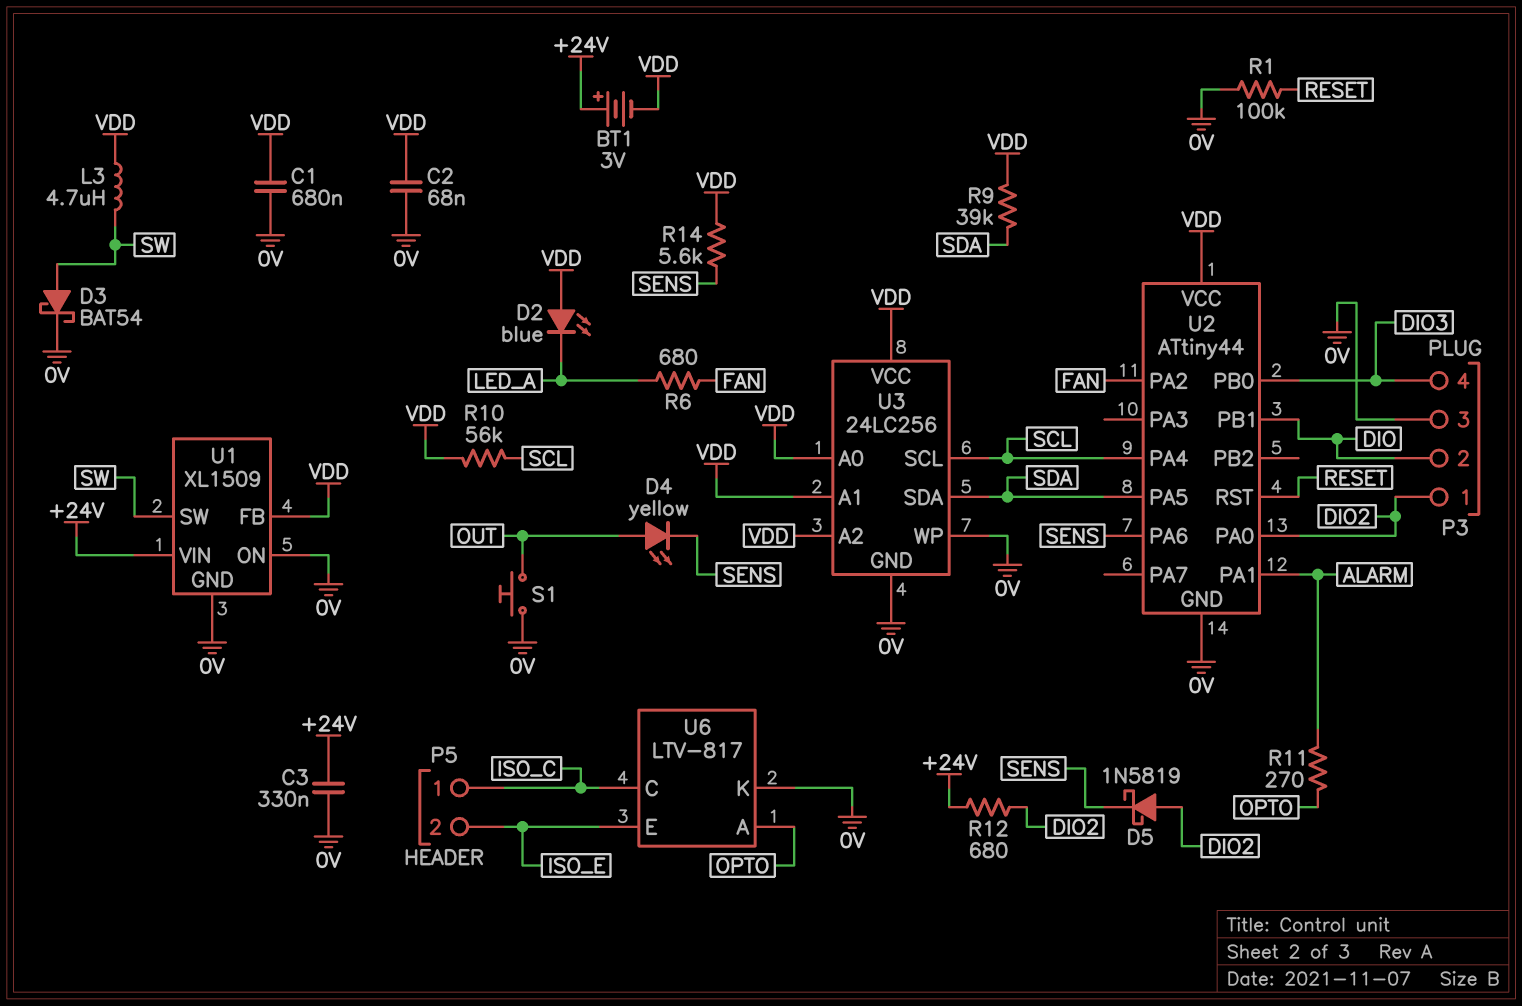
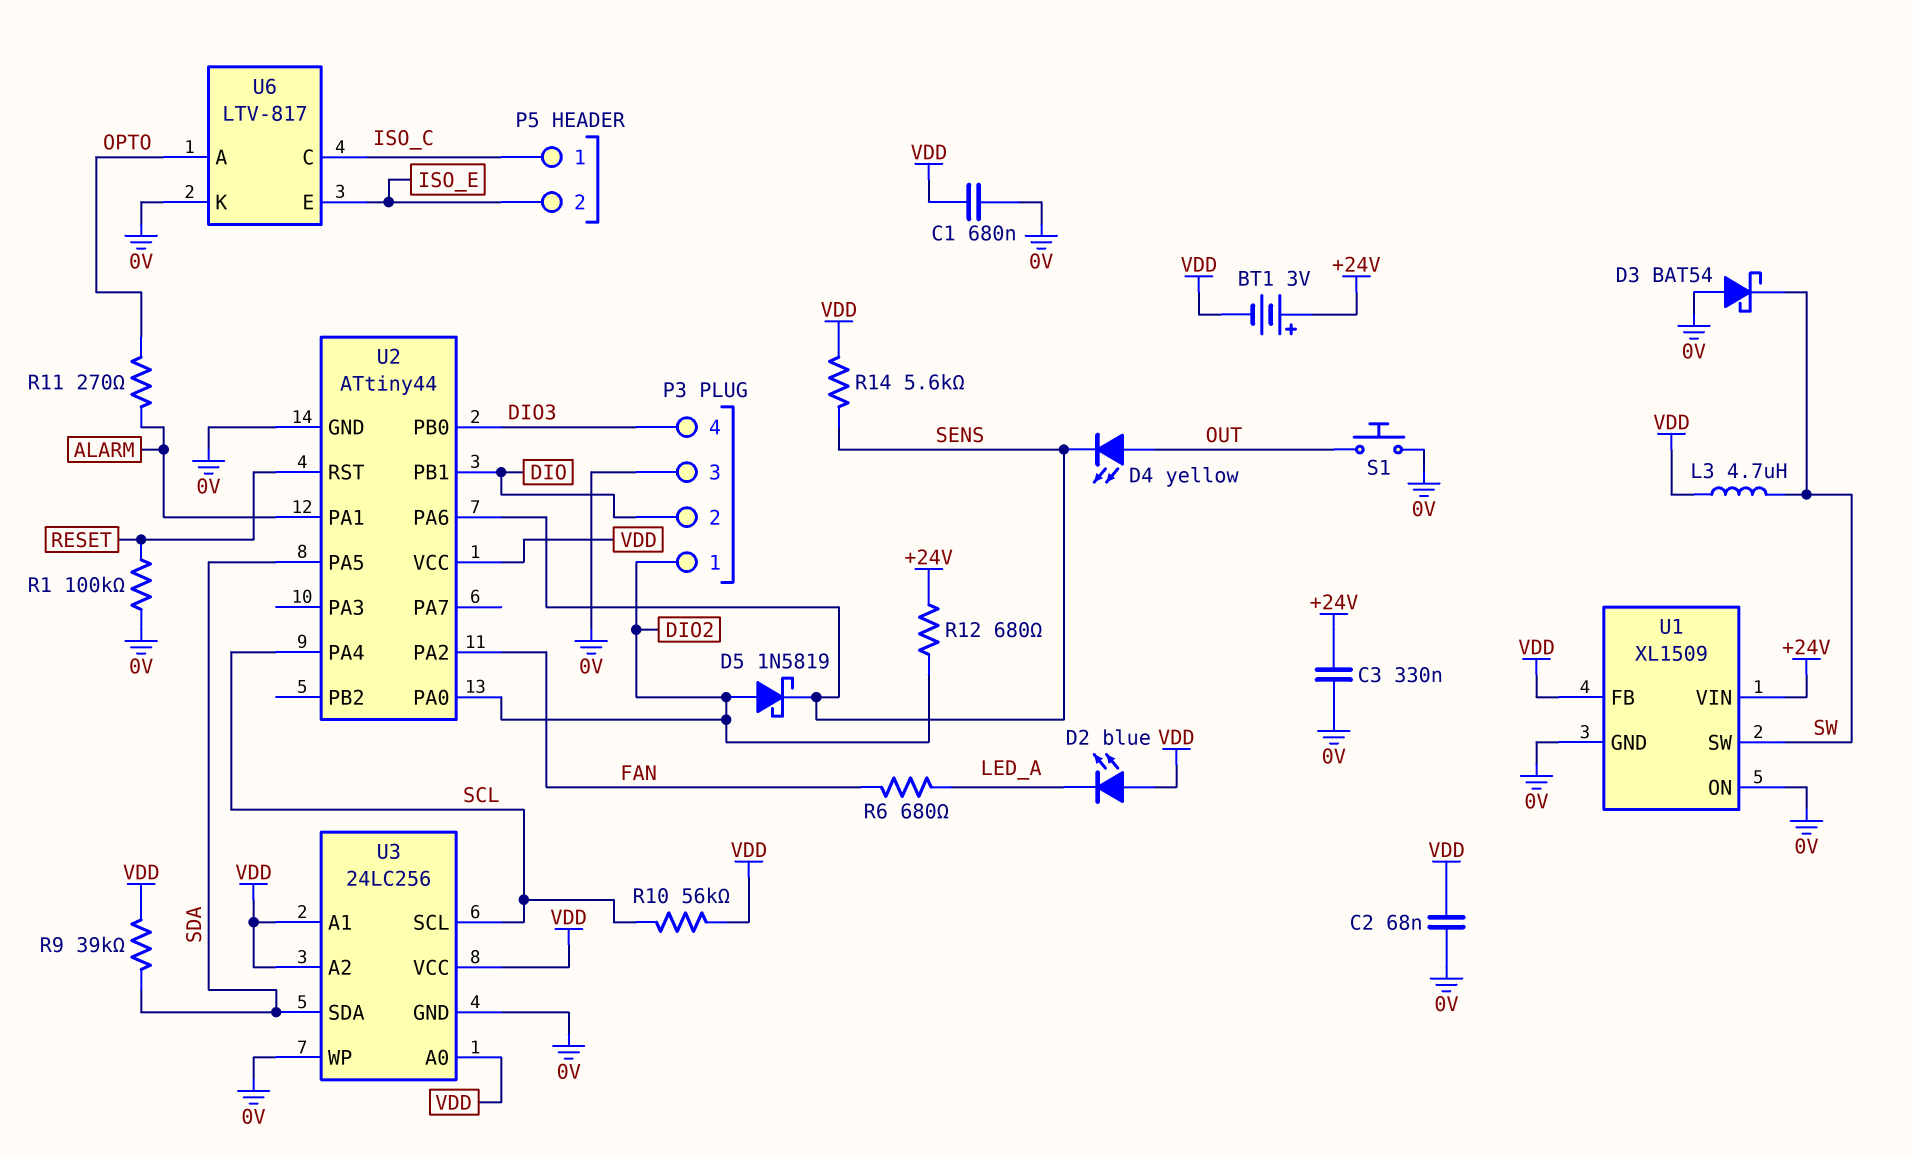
D3: schottky BAT54 (A SW, K 0V) -> schottky BAT54 (A 0V, K SW)

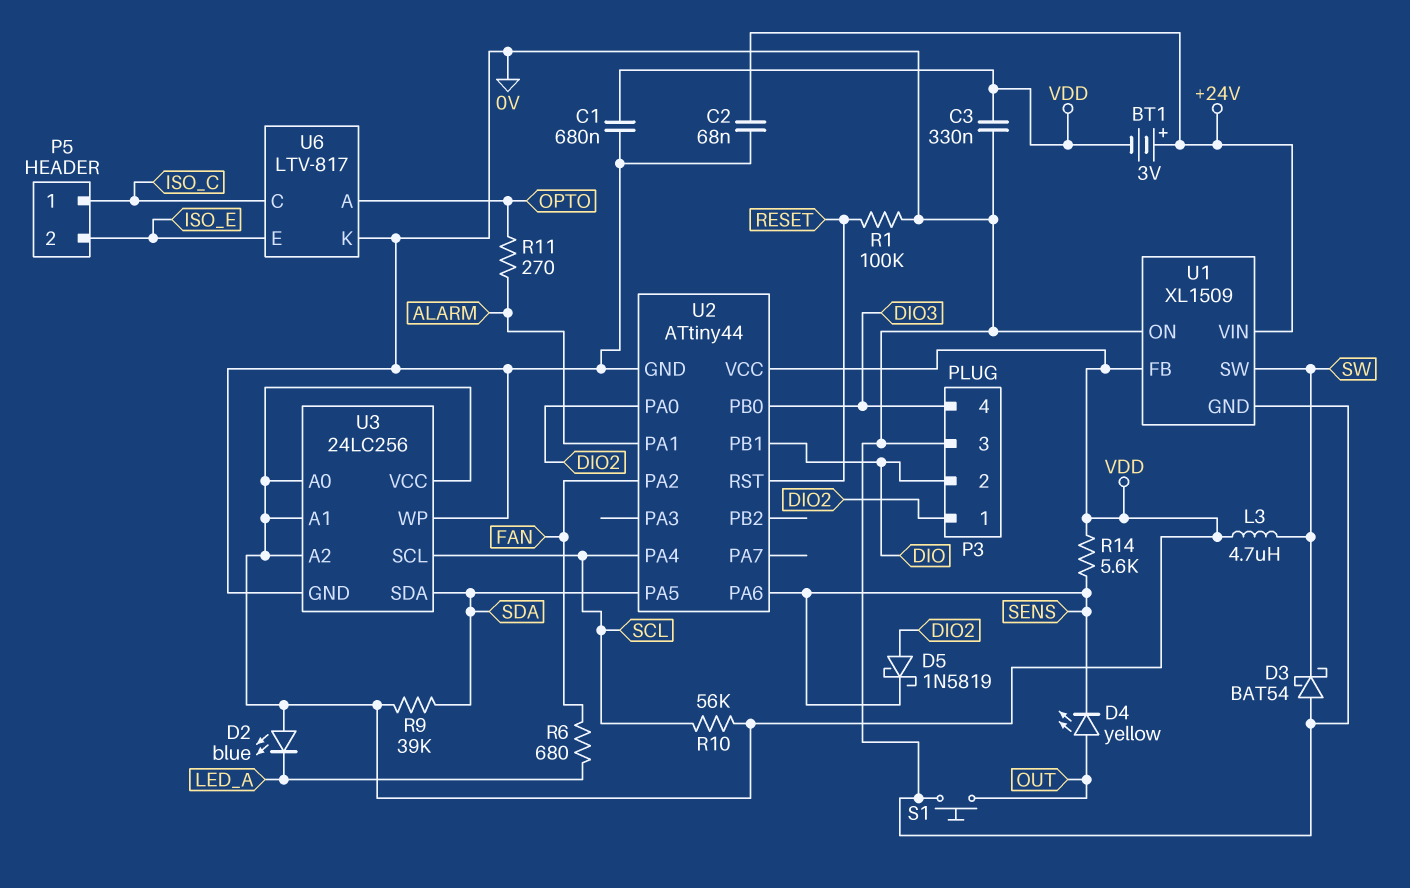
C2: 68nF (0V, VDD) -> 68nF (+24V, 0V)
C3: 330nF (+24V, 0V) -> 330nF (0V, VDD)
R12: 680 (+24V, DIO2) -> none

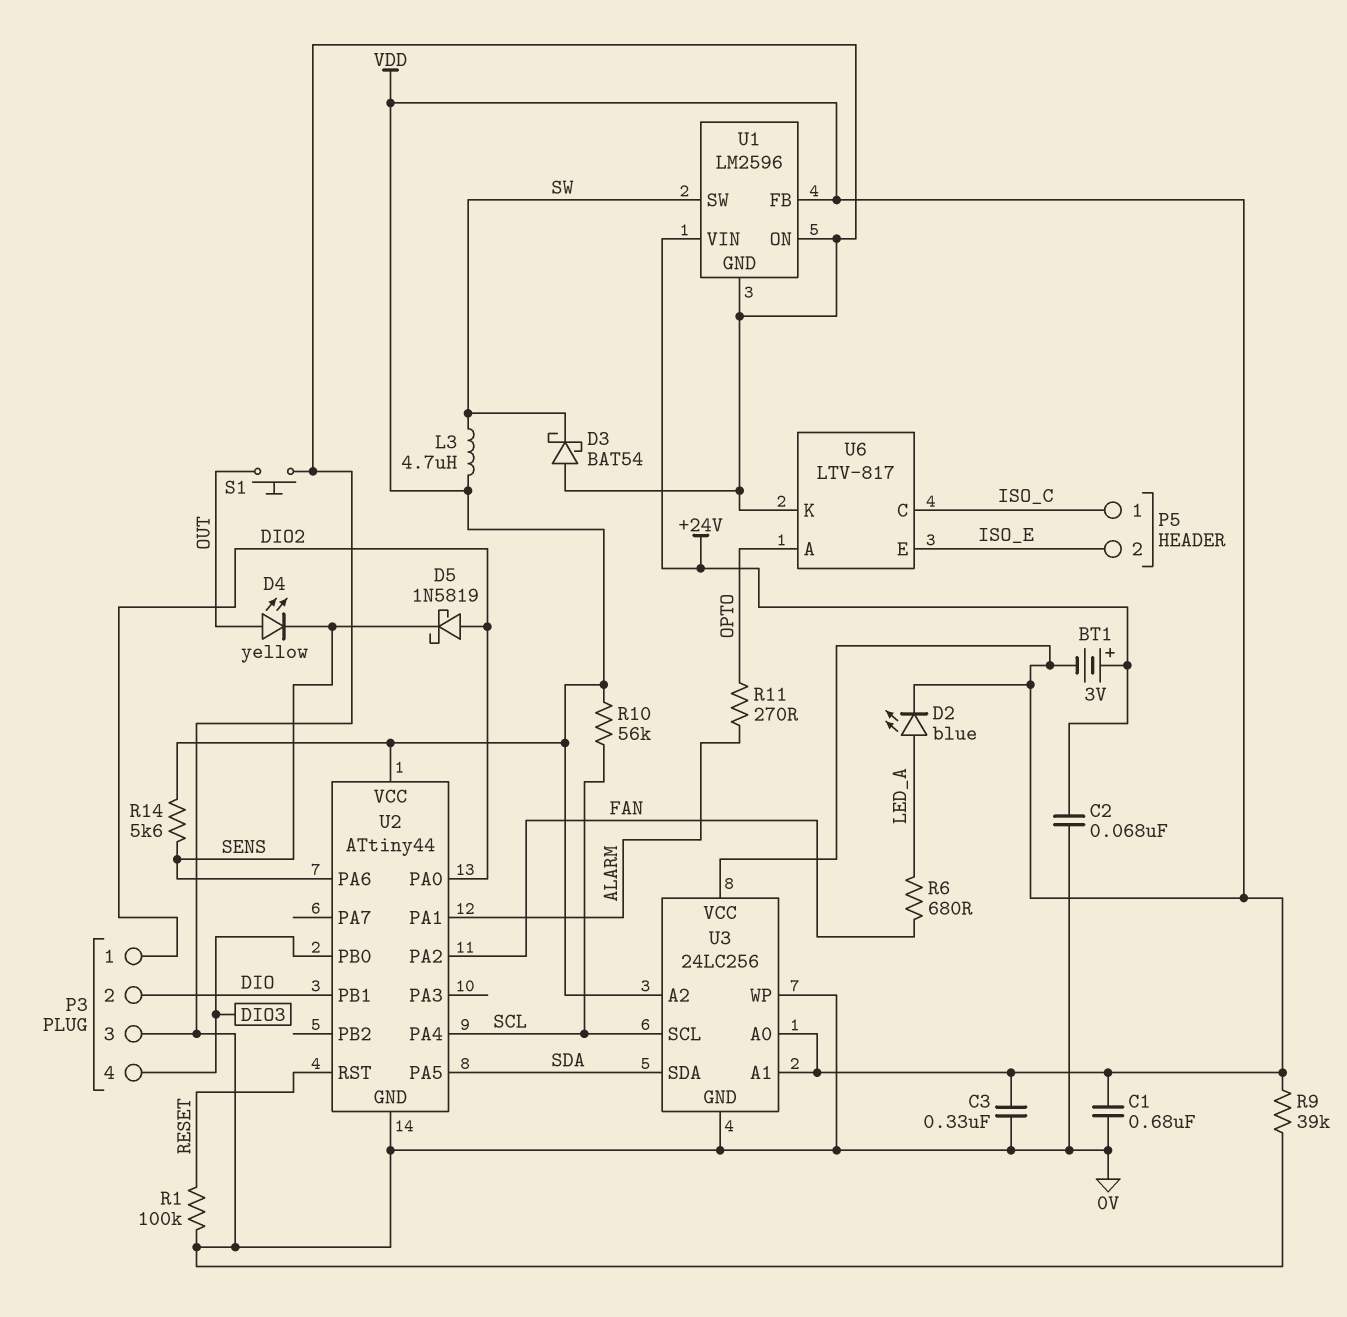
D2: LED blue (A VDD, K LED_A) -> LED blue (A LED_A, K VDD)
R9: 39k (SDA, VDD) -> 39k (0V, VDD)
U1: XL1509 -> LM2596

